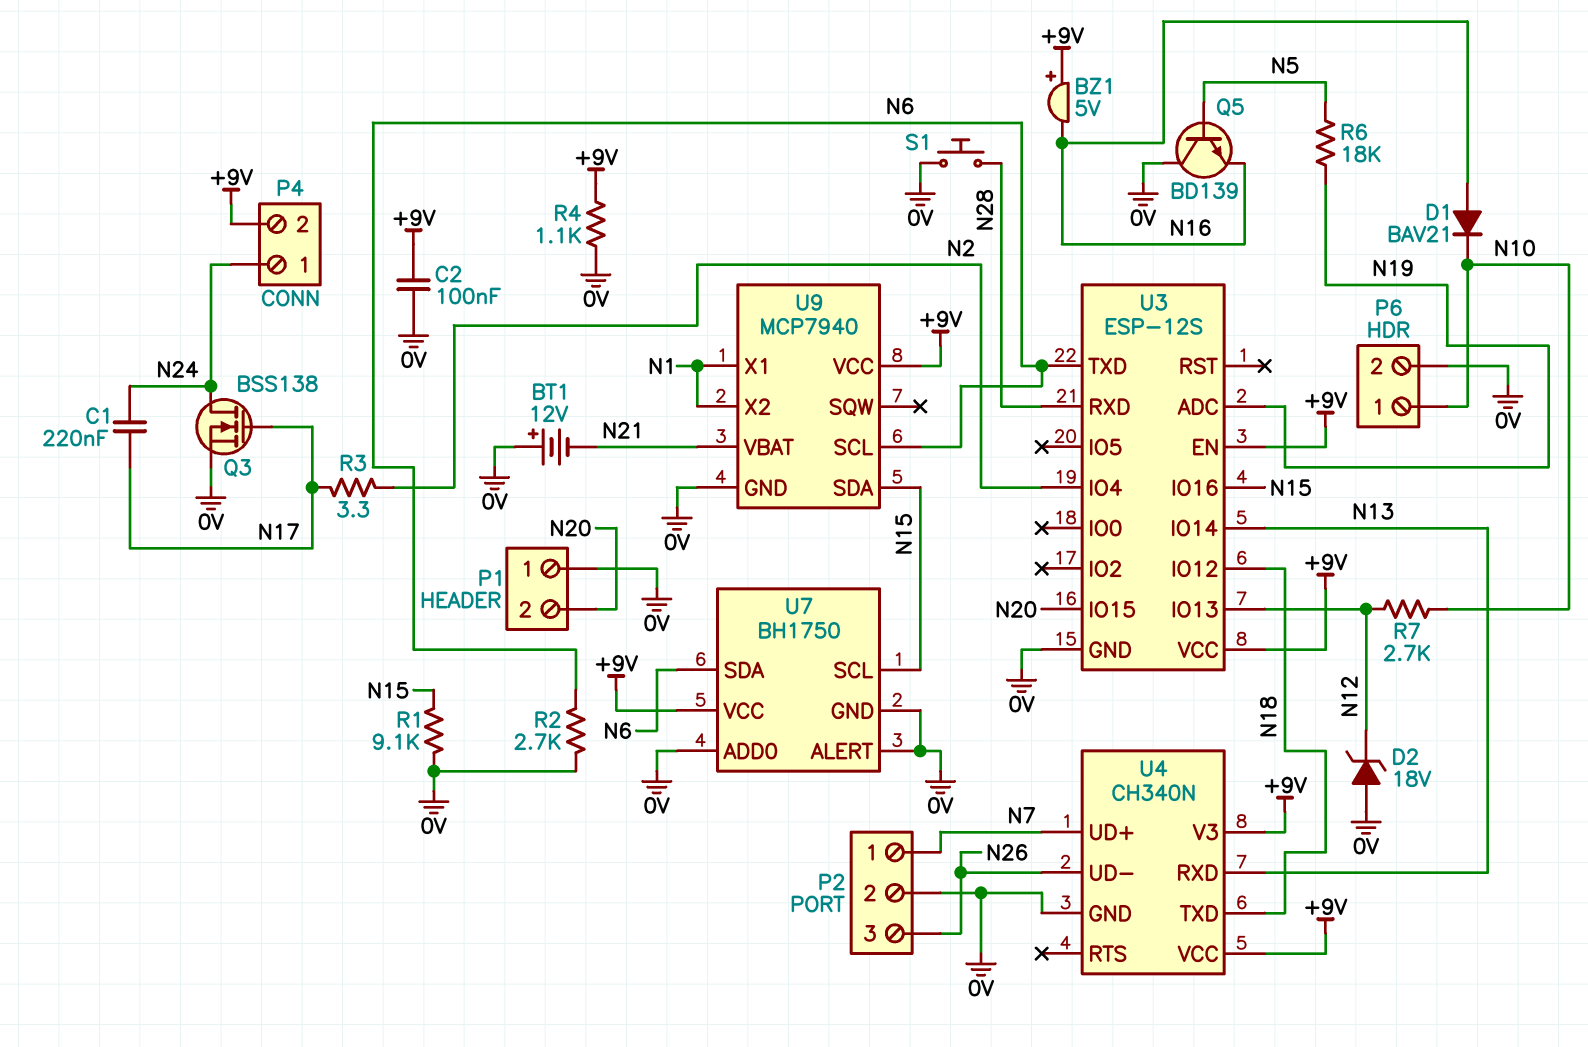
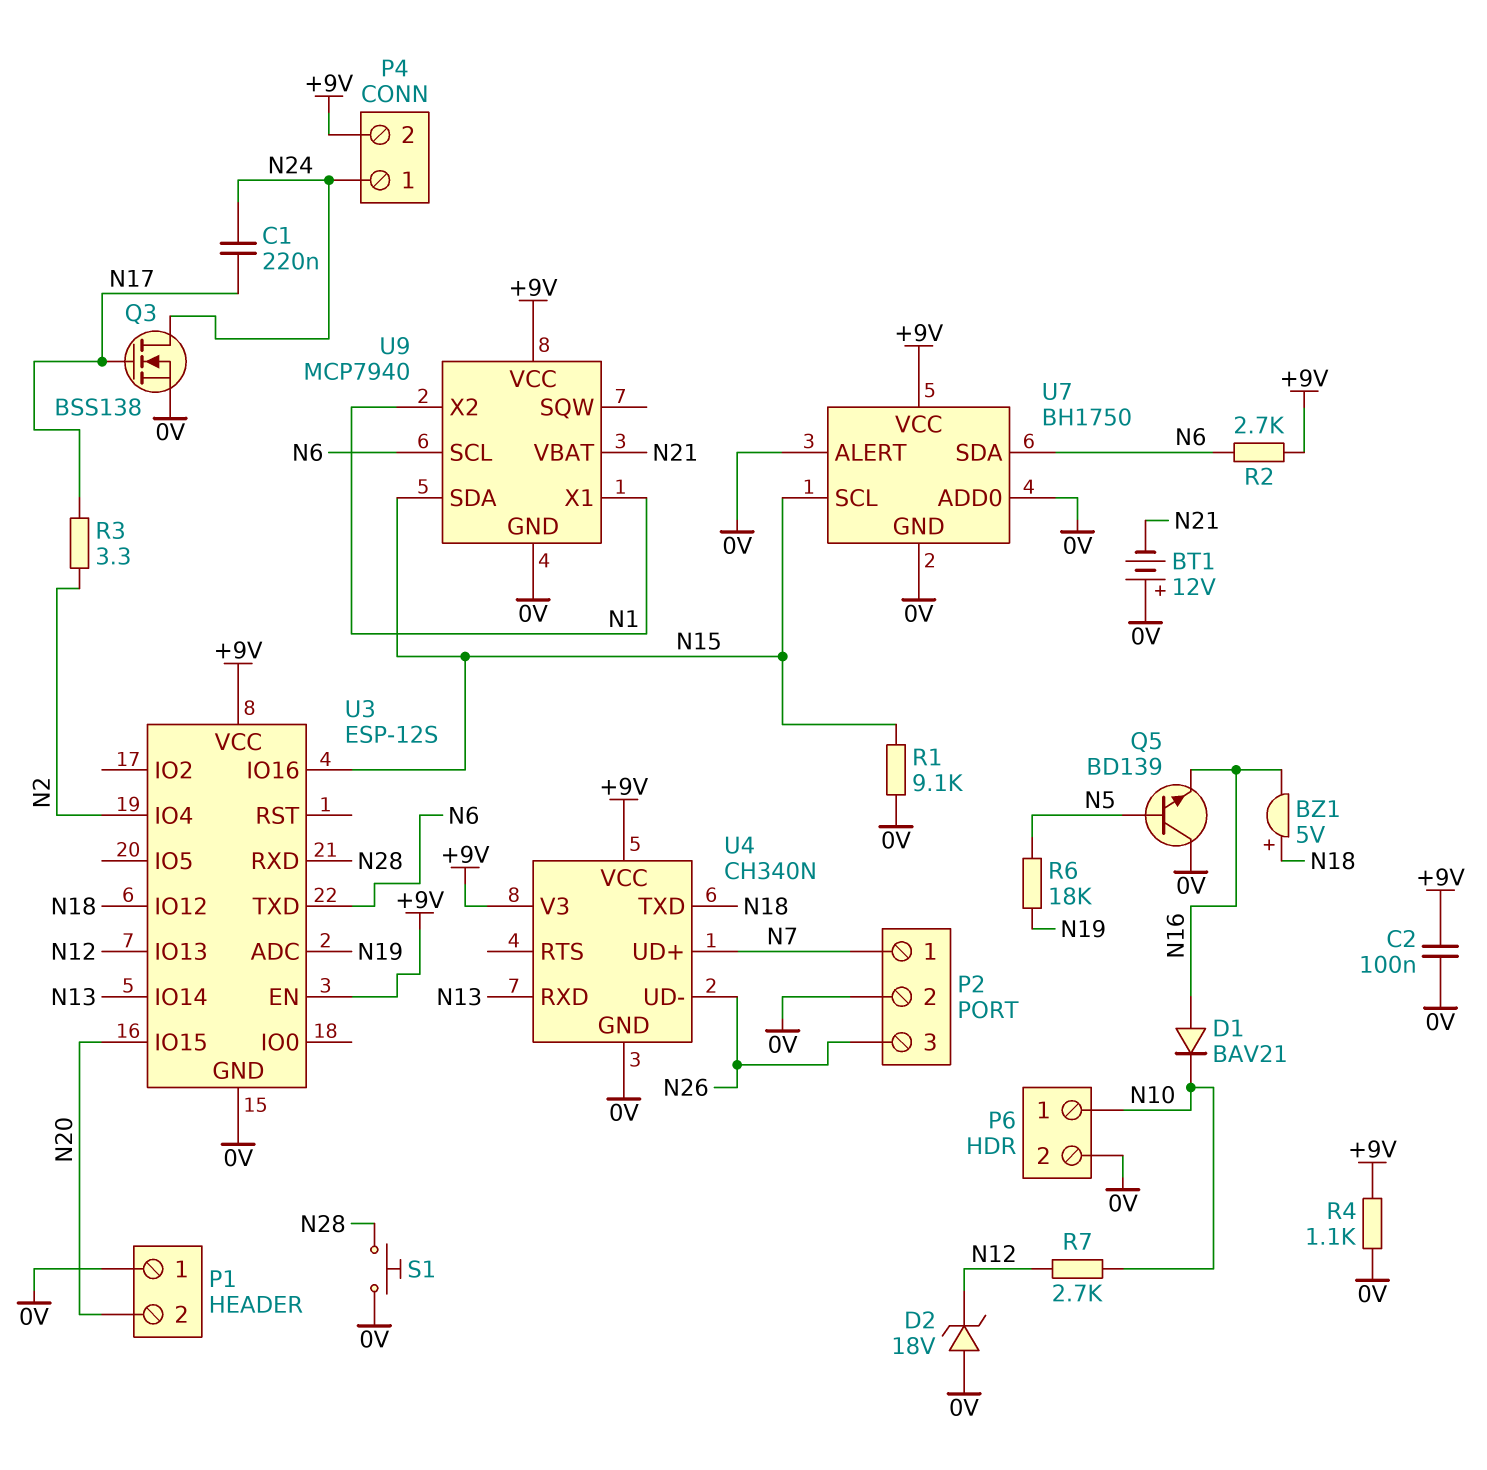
BZ1: buzzer 5V (plus +9V, minus N16) -> buzzer 5V (plus N18, minus N16)
R2: 2.7k (0V, N6) -> 2.7k (+9V, N6)

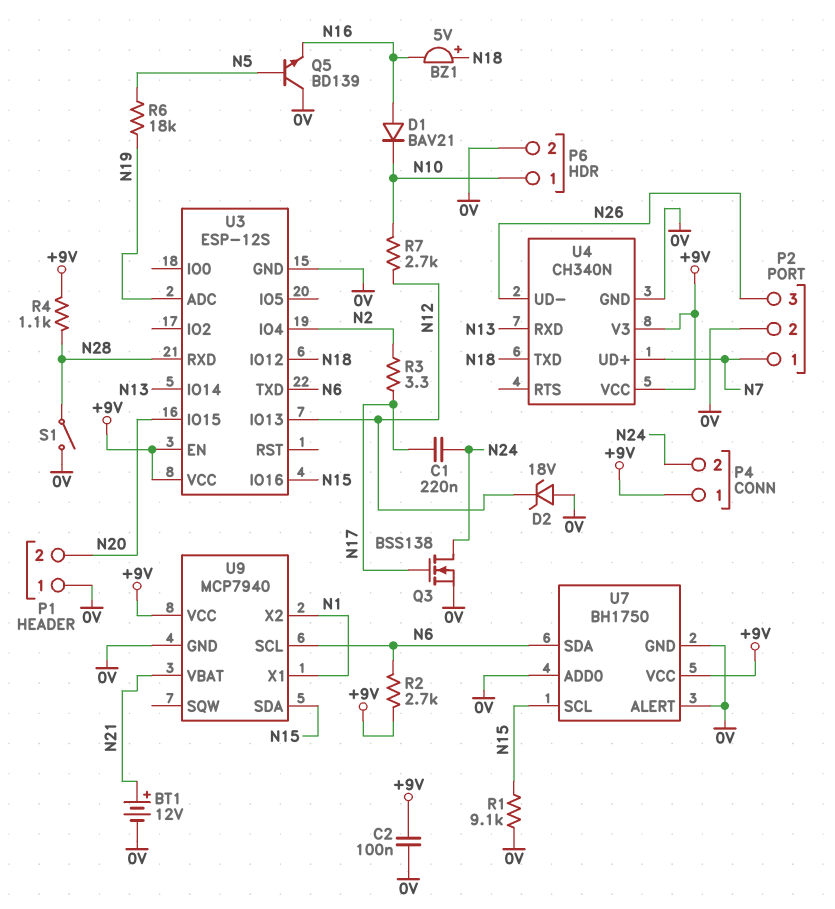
BT1: 12V (plus 0V, minus N21) -> 12V (plus N21, minus 0V)
P4 pin 1: N24 -> +9V
P4 pin 2: +9V -> N24
R4: 1.1k (+9V, 0V) -> 1.1k (+9V, N28)
S1: button (0V, N28) -> switch (0V, N28)

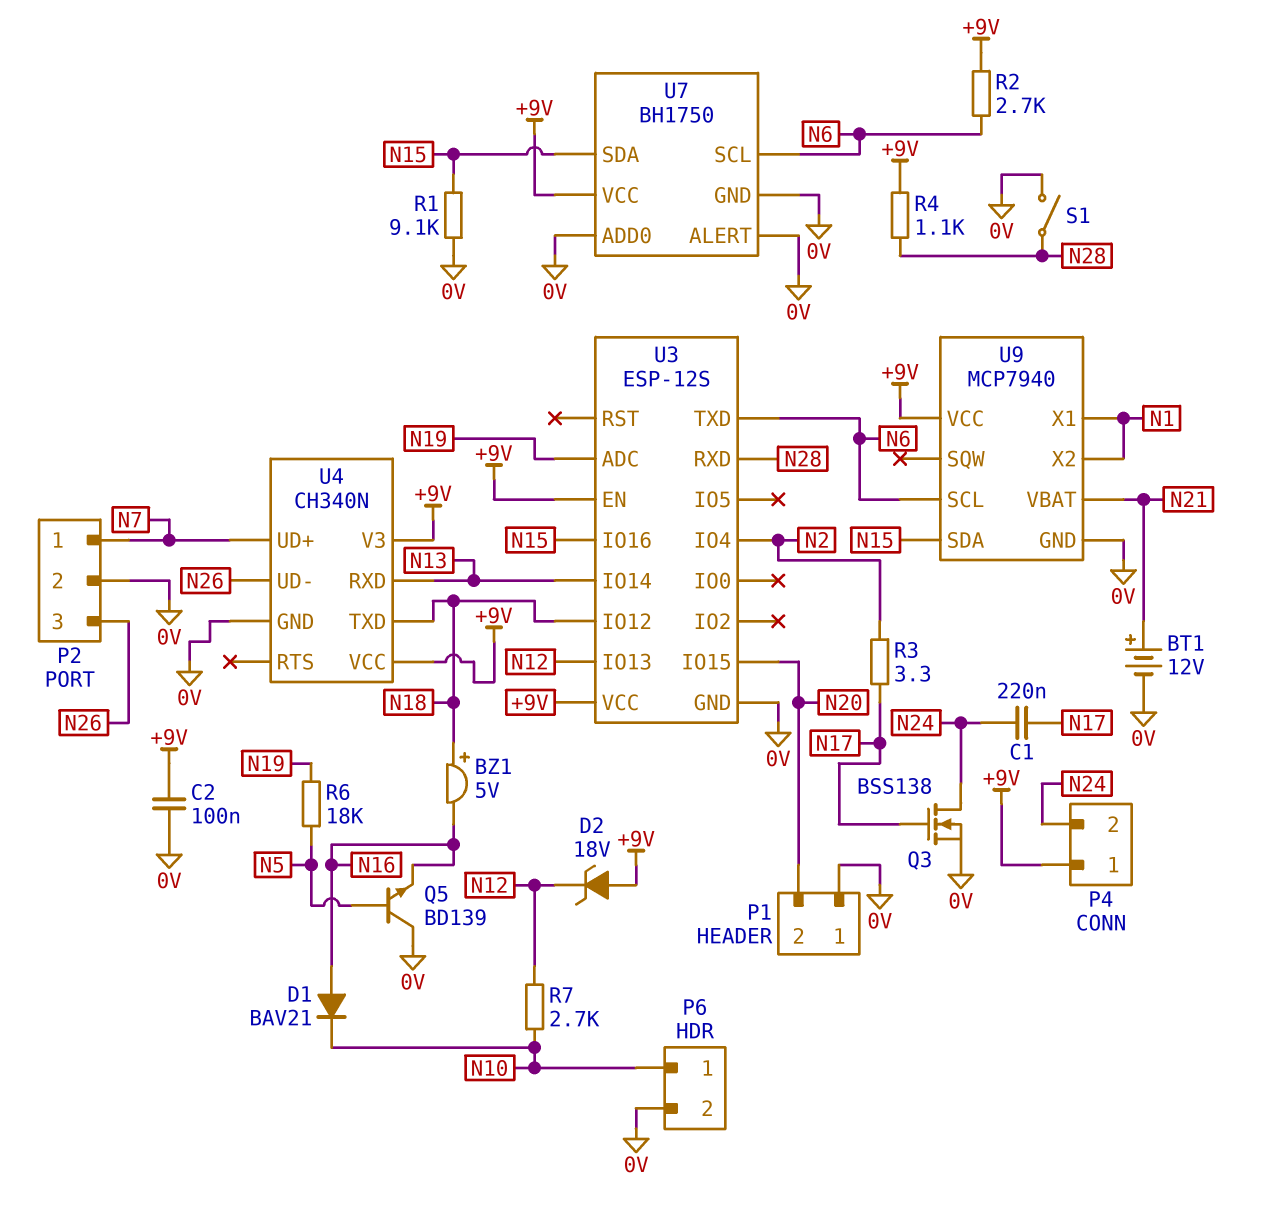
D2: zener 18V (A 0V, K N12) -> zener 18V (A +9V, K N12)
U7 pin SCL: N15 -> N6
U7 pin SDA: N6 -> N15

